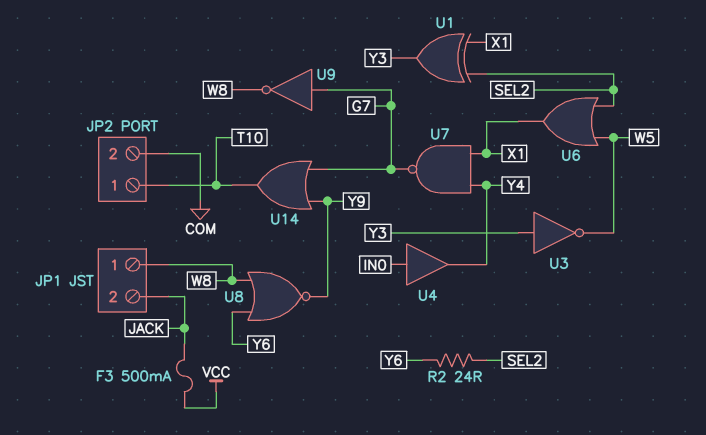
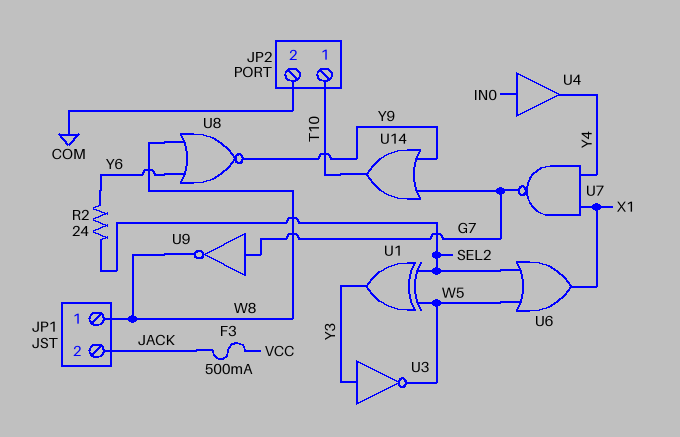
U1: XOR (in SEL2, in X1, out Y3) -> XOR (in SEL2, in W5, out Y3)

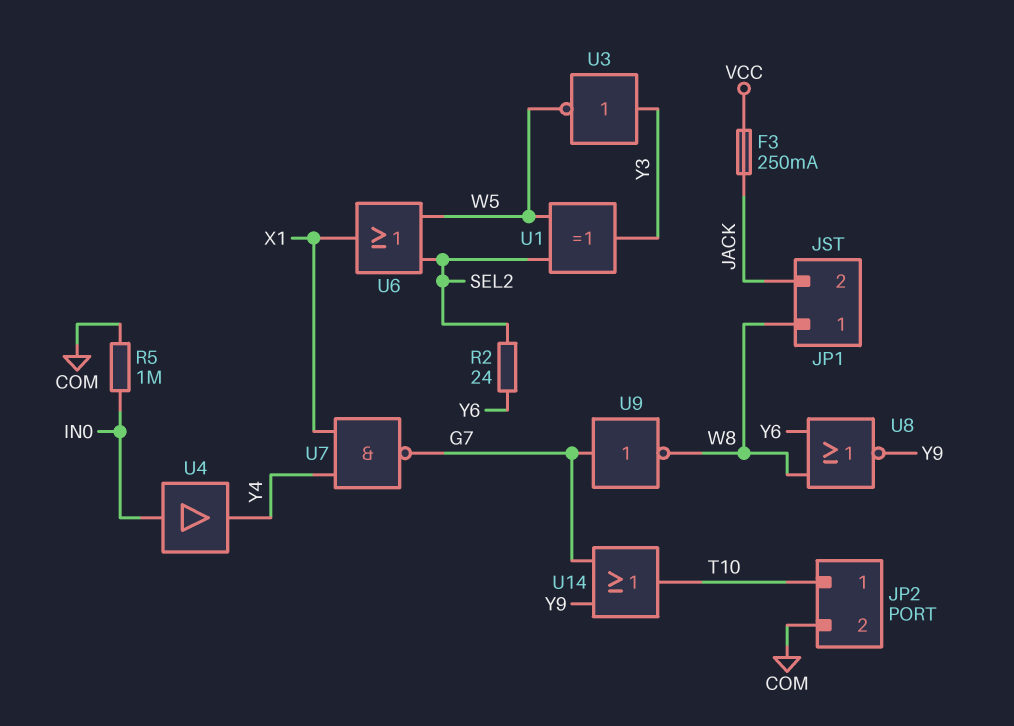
F3: 500mA (JACK, VCC) -> 250mA (JACK, VCC)
R5: none -> 1M (COM, IN0)

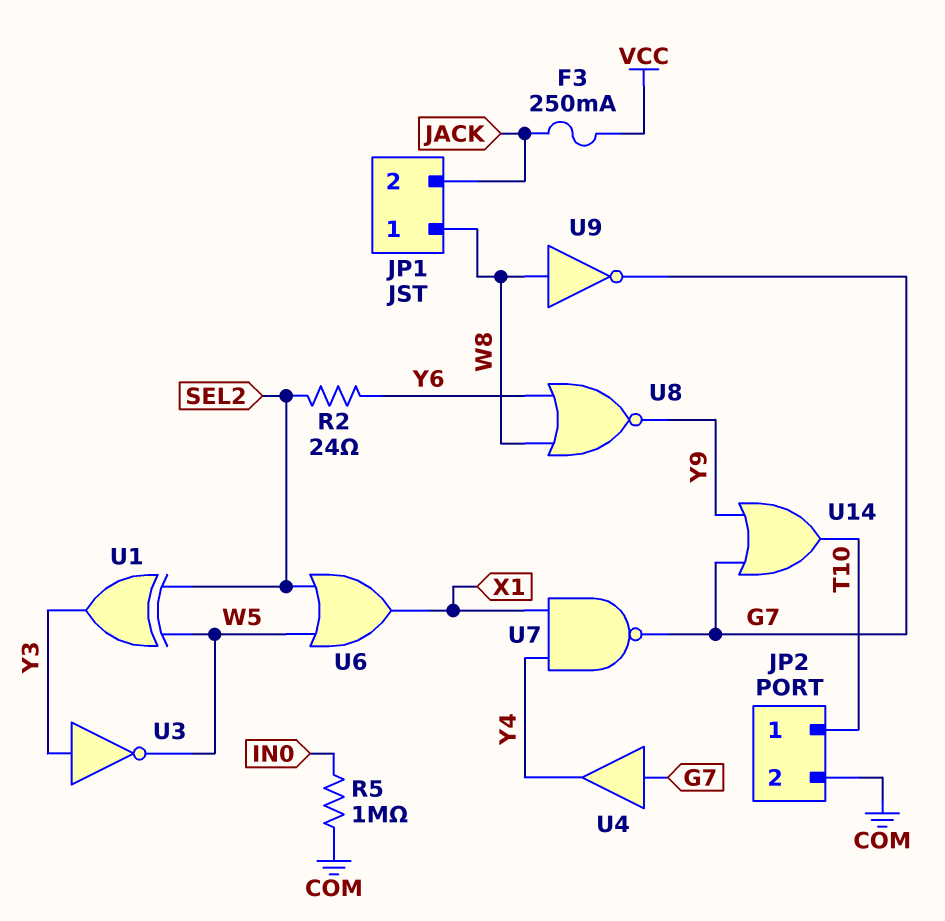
U4: buffer (in IN0, out Y4) -> buffer (in G7, out Y4)
U9: NOT (in G7, out W8) -> NOT (in W8, out G7)

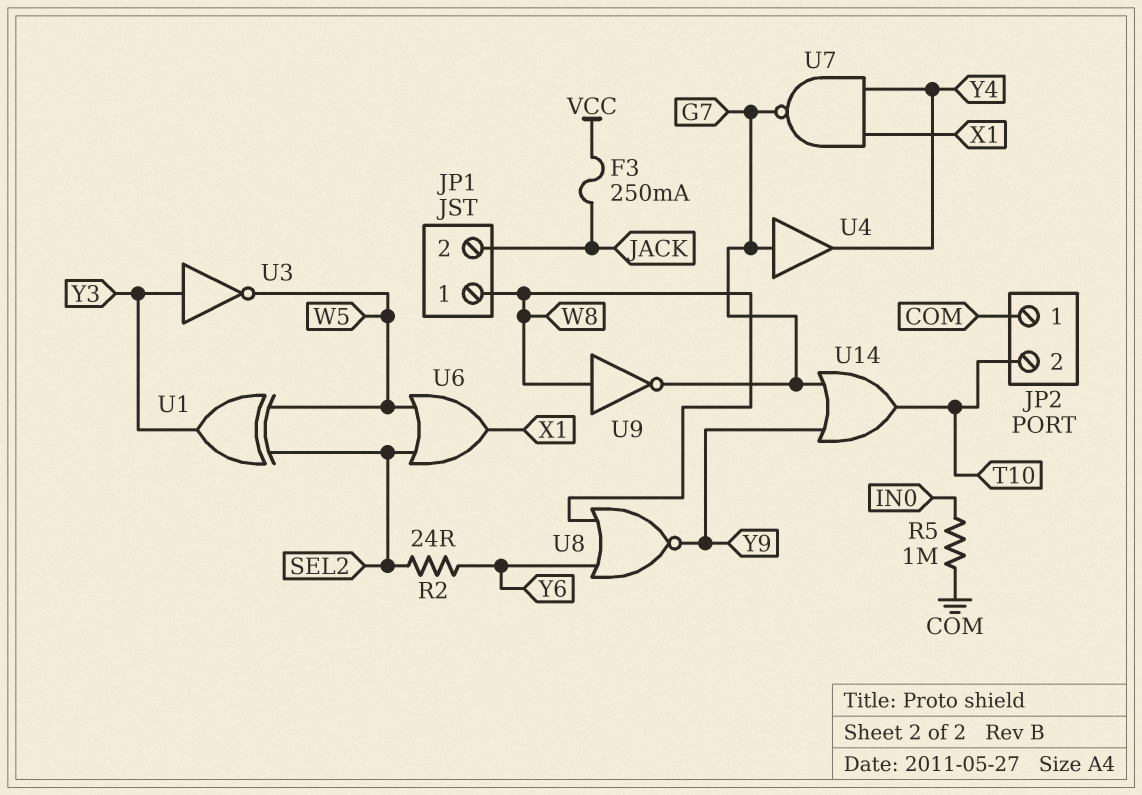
JP2 pin 1: T10 -> COM
JP2 pin 2: COM -> T10

